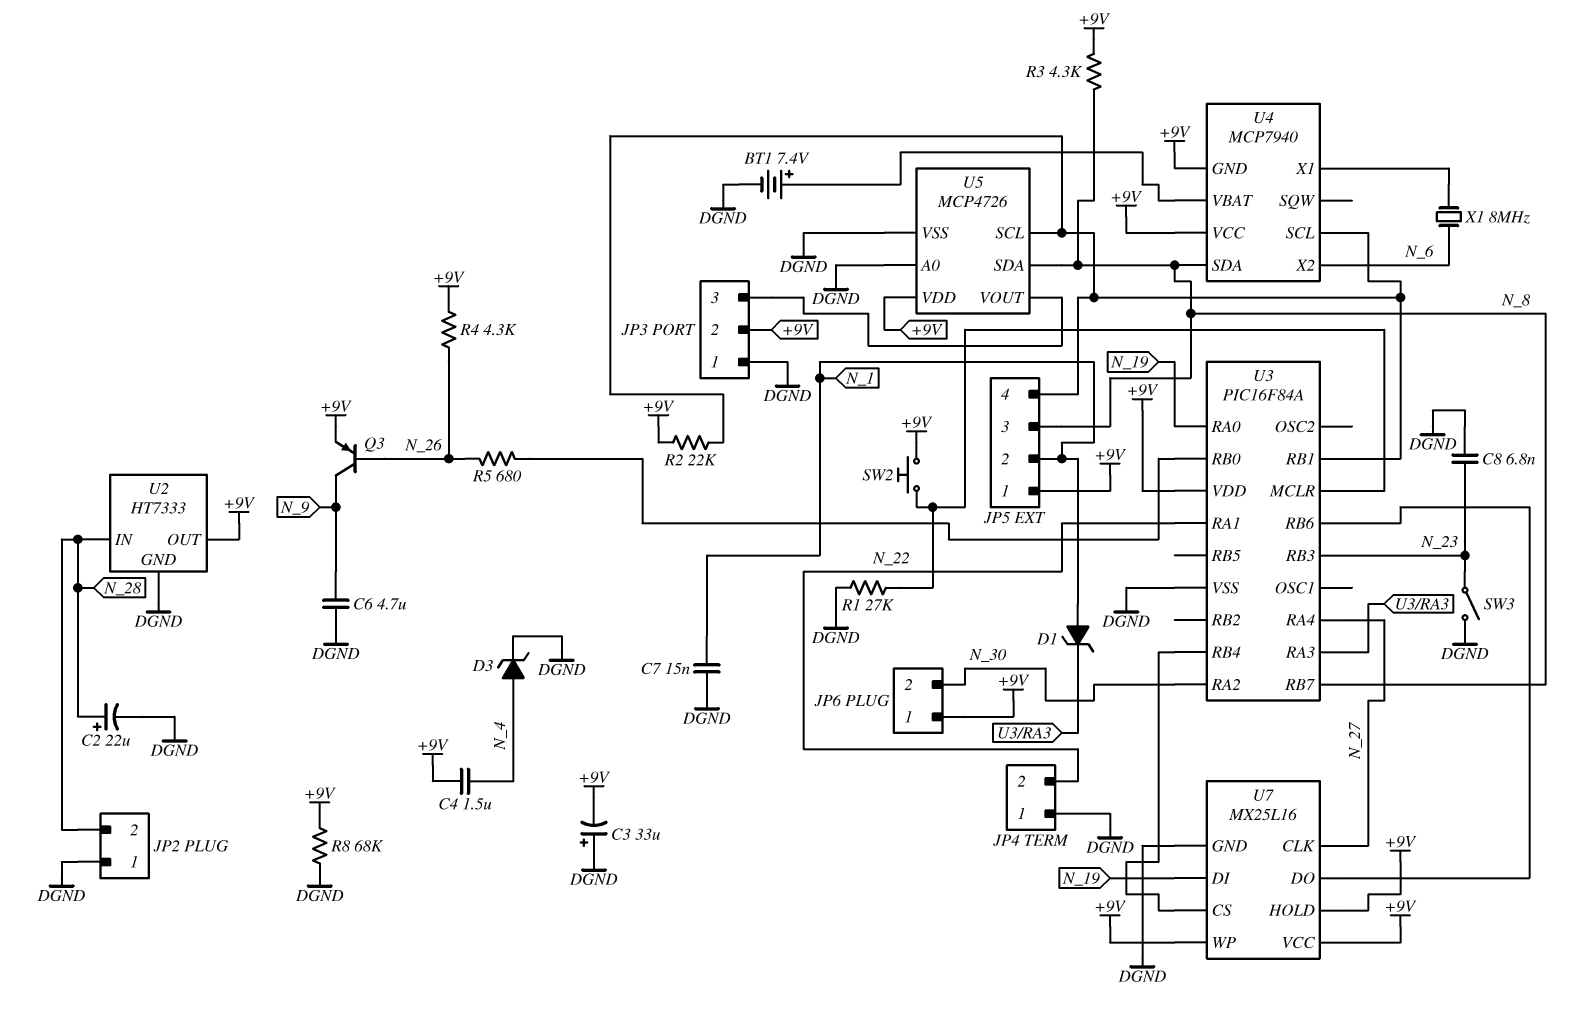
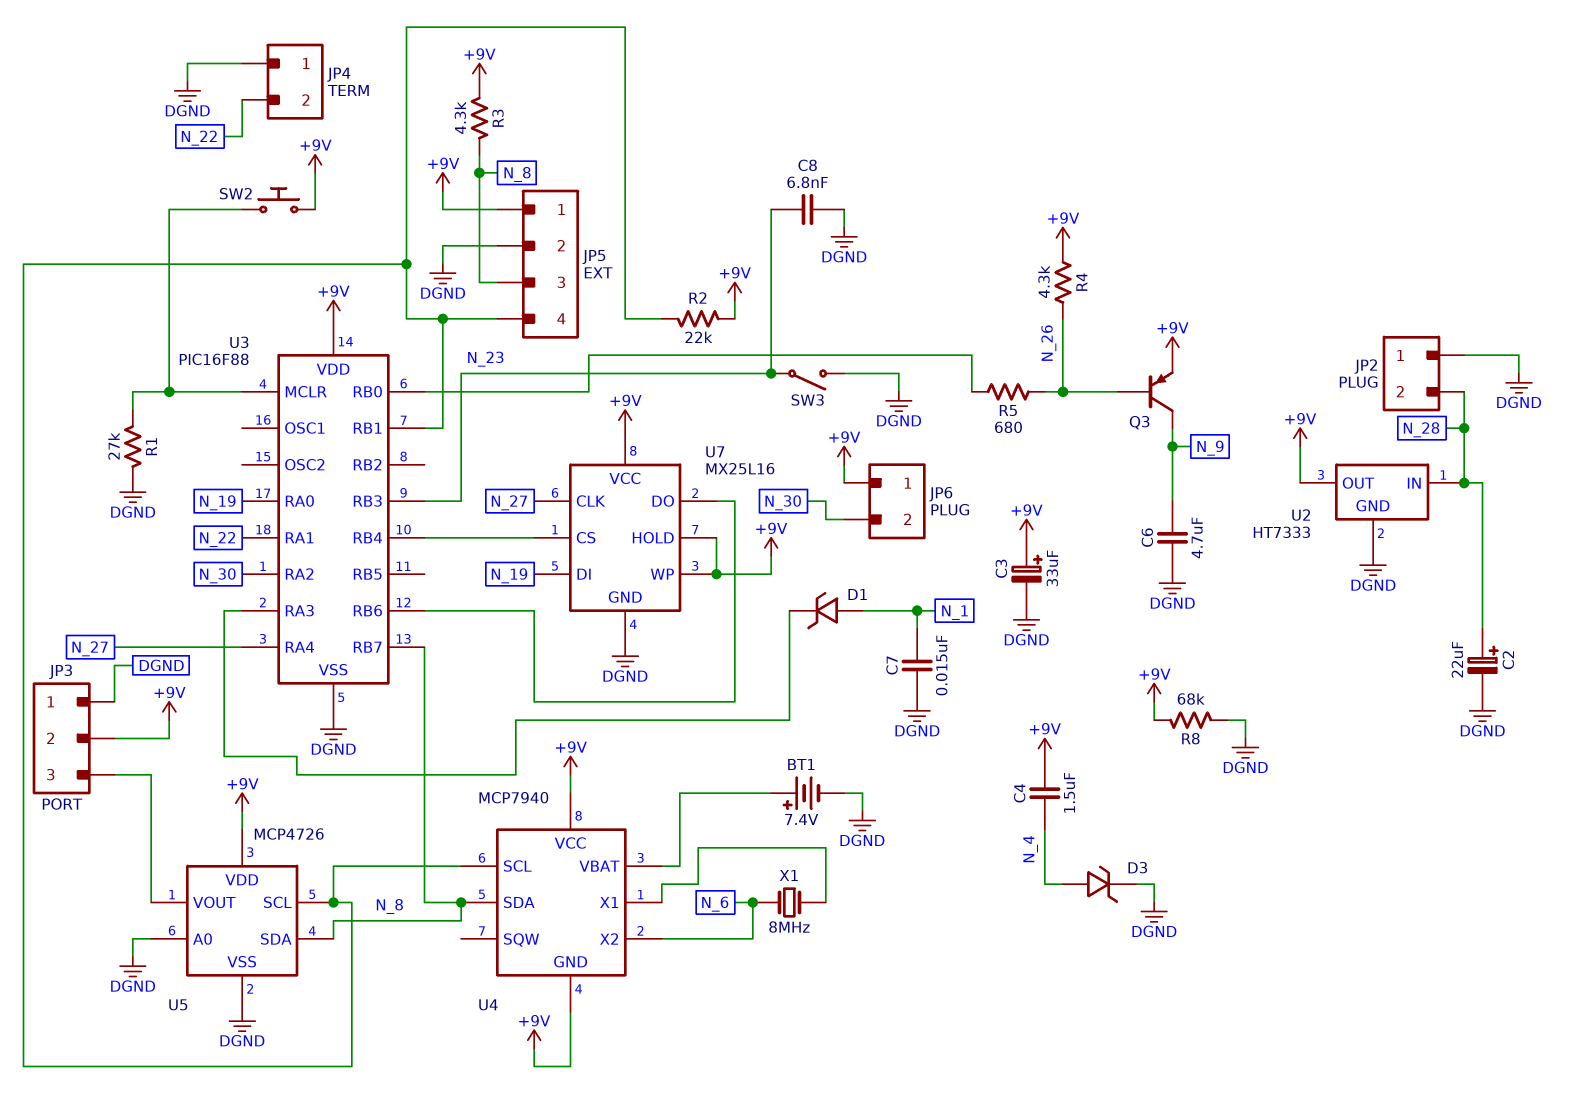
C3: 33uF (plus DGND, minus +9V) -> 33uF (plus +9V, minus DGND)
JP5 pin 2: N_1 -> DGND
U3: PIC16F84A -> PIC16F88

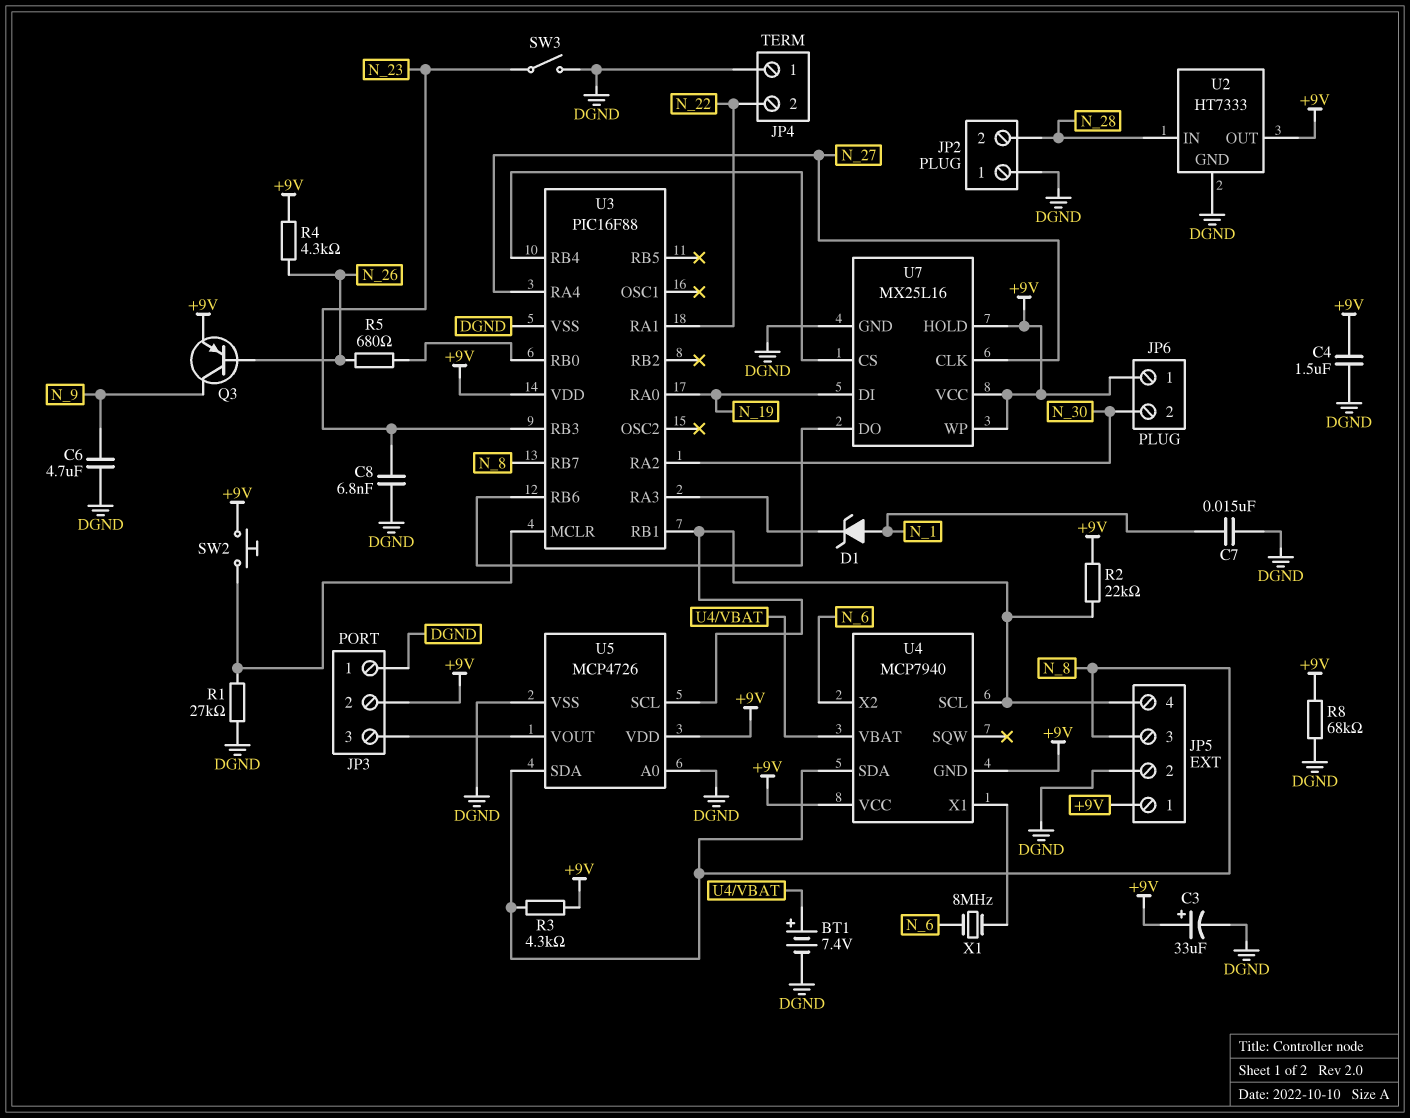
C2: 22uF (plus N_28, minus DGND) -> none
C4: 1.5uF (+9V, N_4) -> 1.5uF (+9V, DGND)
D3: zener (A N_4, K DGND) -> none

